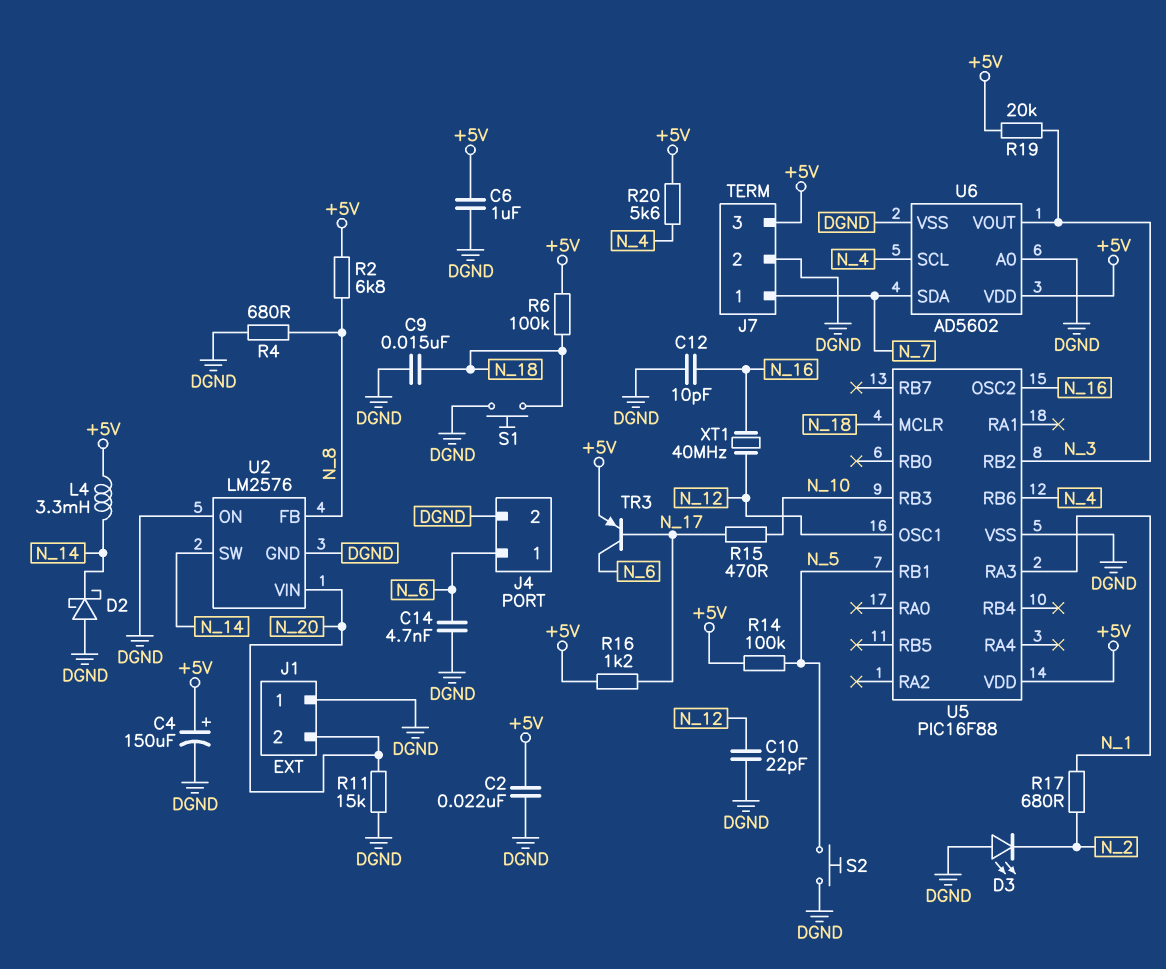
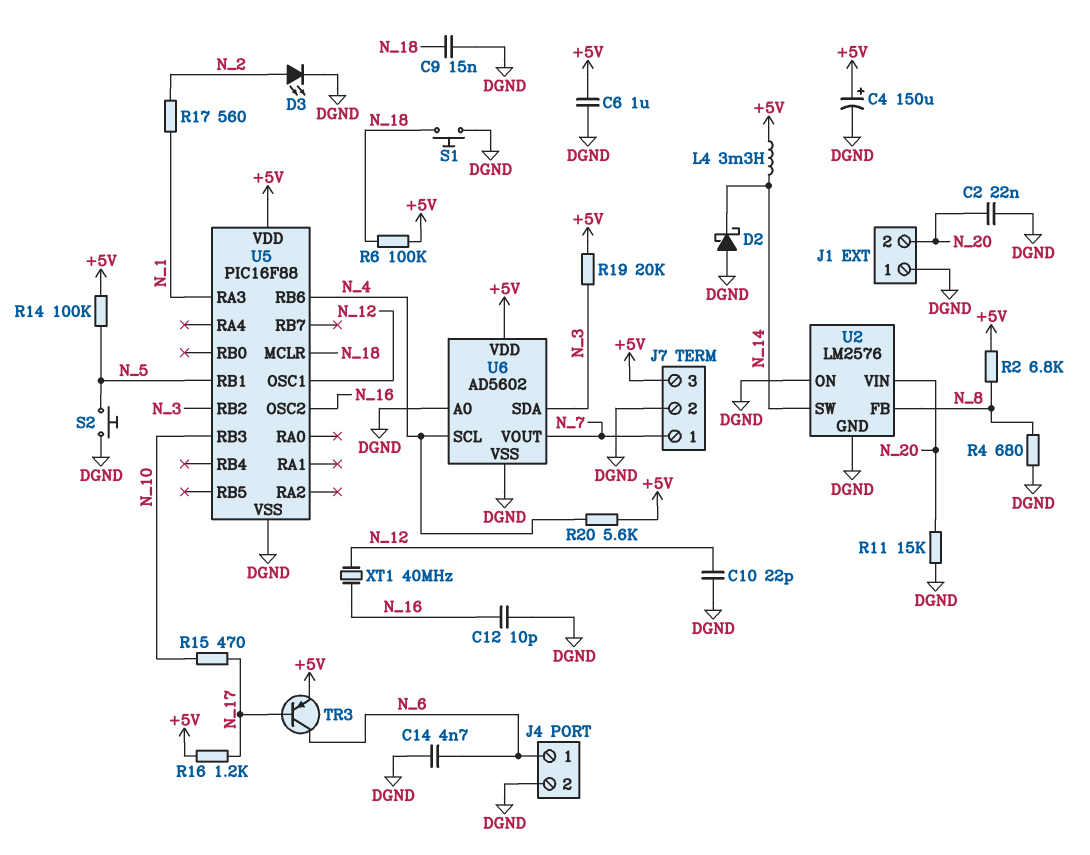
C2: 22nF (+5V, DGND) -> 22nF (DGND, N_20)
D3: LED (A DGND, K N_2) -> LED (A N_2, K DGND)
R17: 680 (N_1, N_2) -> 560 (N_1, N_2)
U6 pin SDA: N_7 -> N_3
U6 pin VOUT: N_3 -> N_7

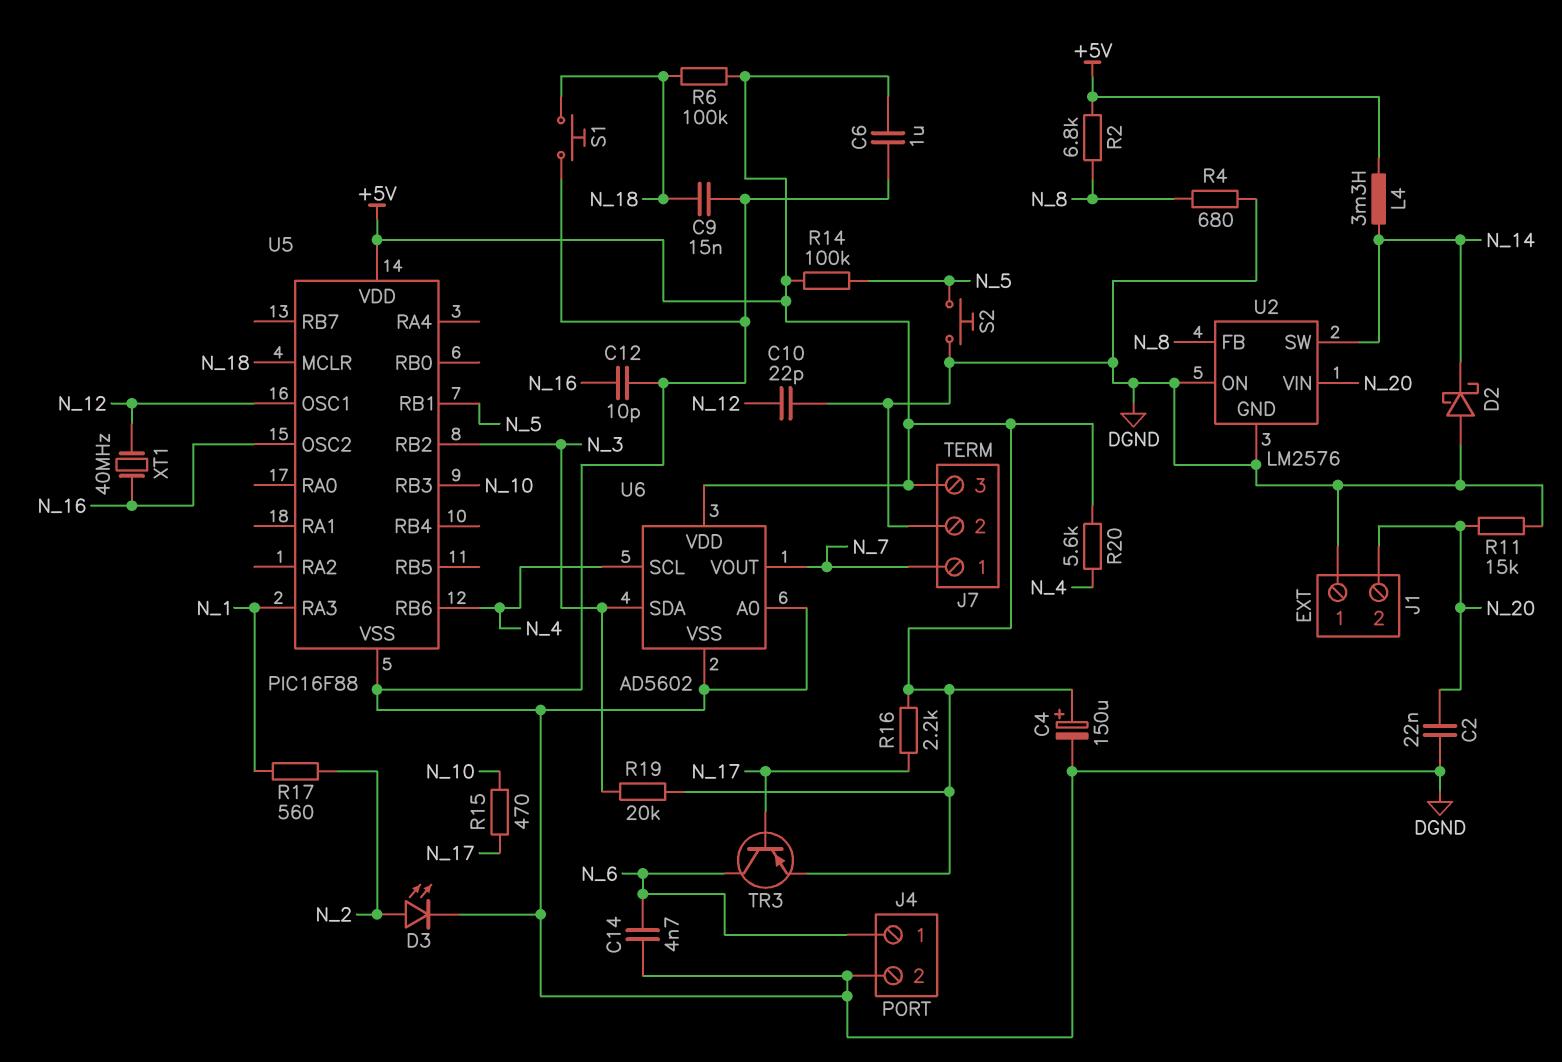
R16: 1.2k (+5V, N_17) -> 2.2k (+5V, N_17)

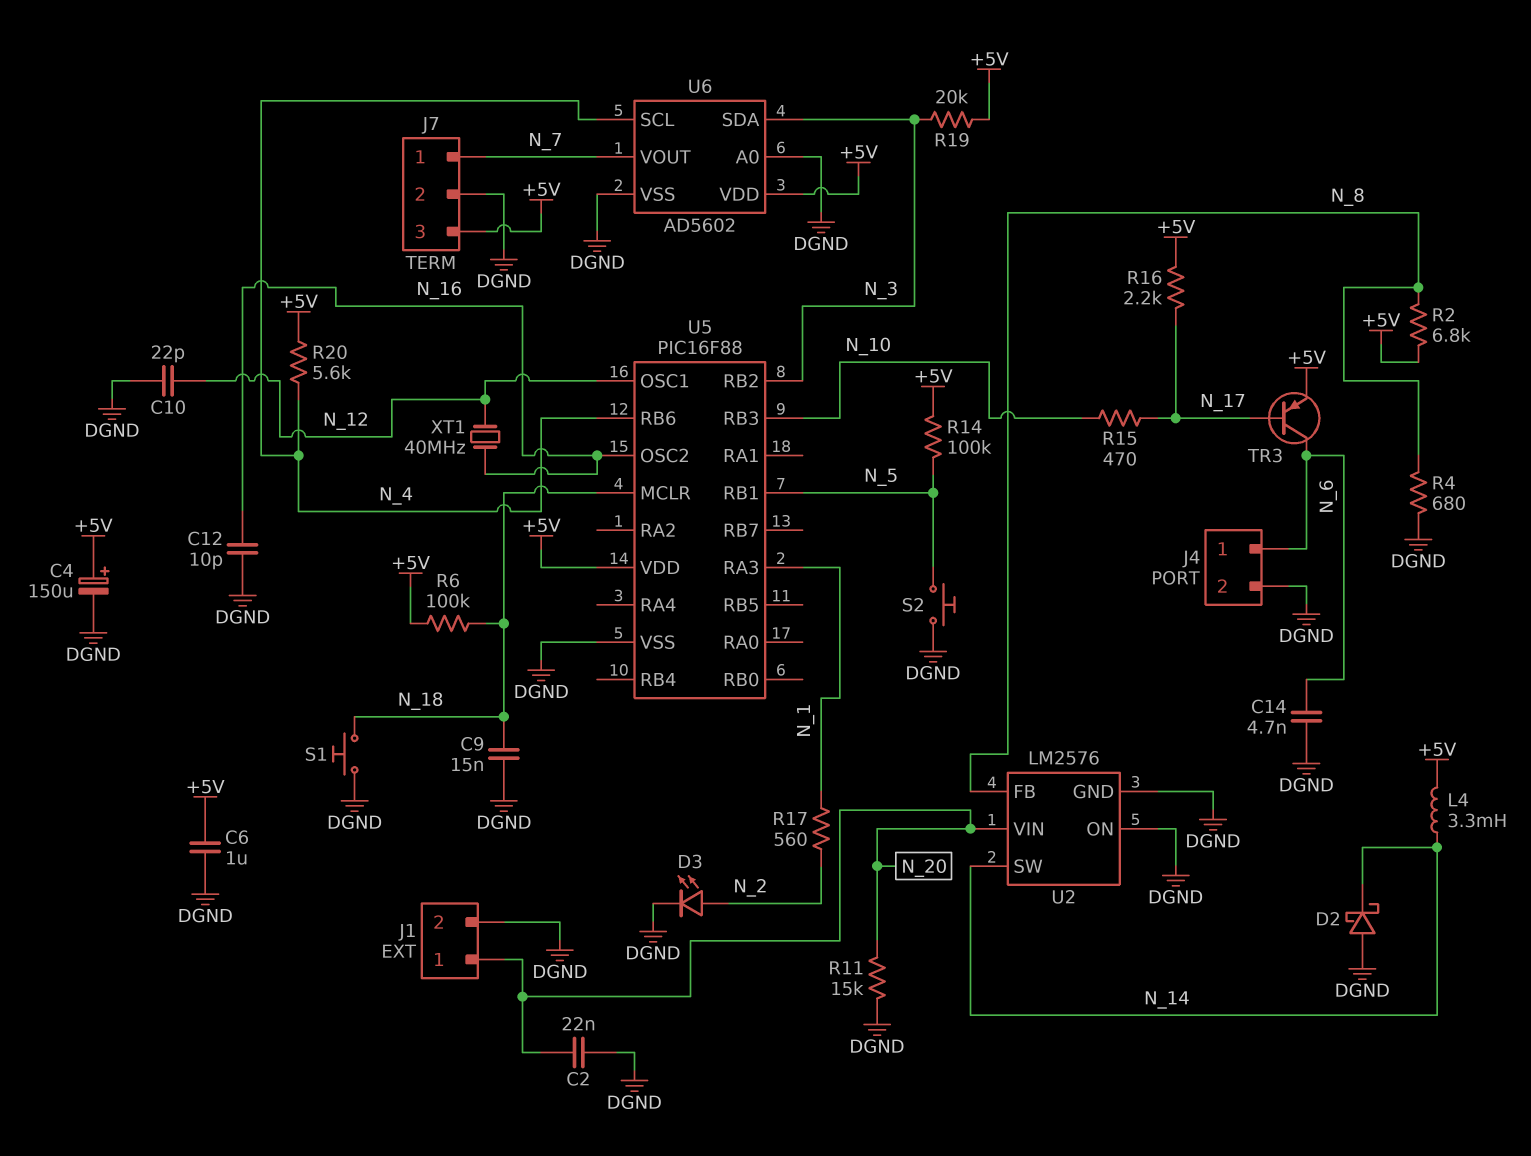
J1 pin 1: DGND -> N_20
J1 pin 2: N_20 -> DGND

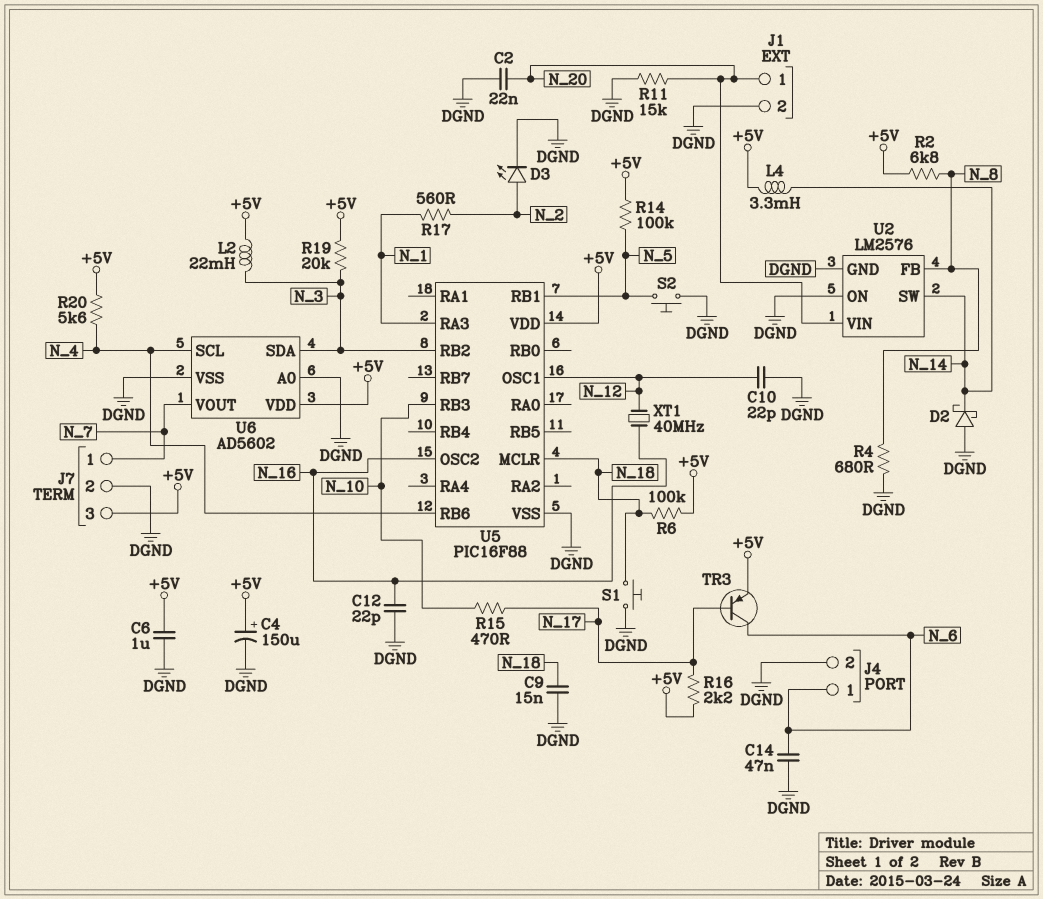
C12: 10pF (DGND, N_16) -> 22pF (DGND, N_16)
C14: 4.7nF (DGND, N_6) -> 47nF (DGND, N_6)
L2: none -> 22mH (+5V, N_3)

